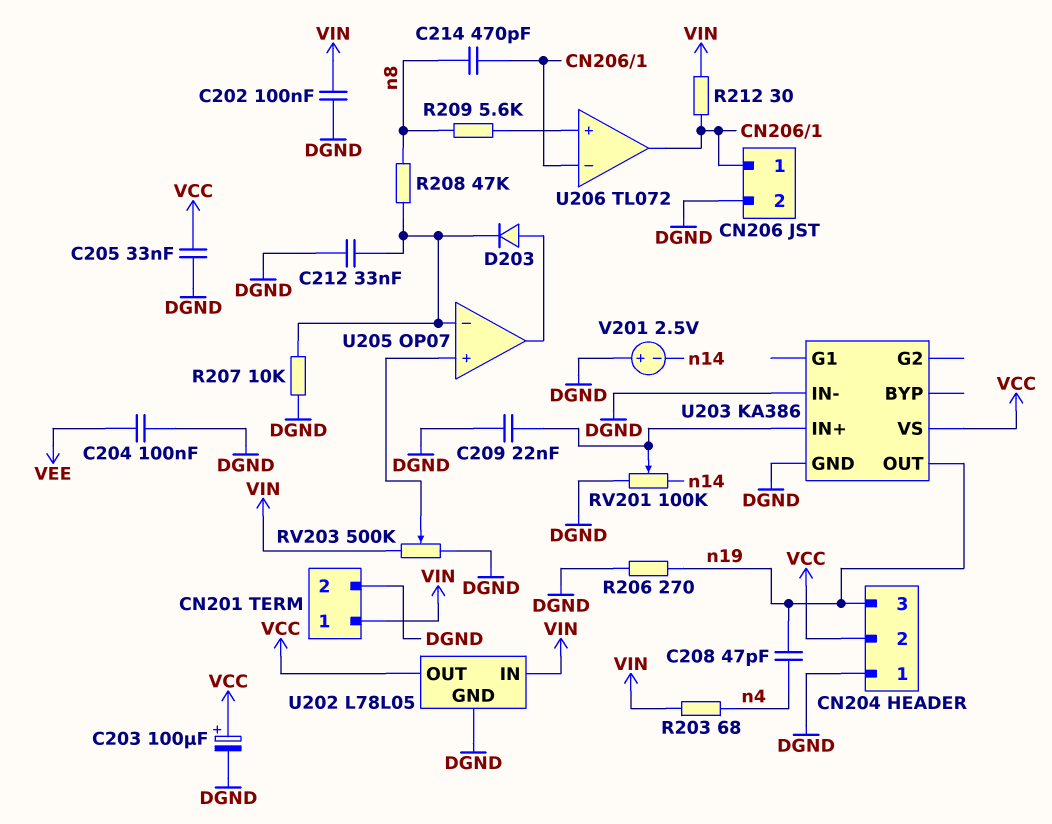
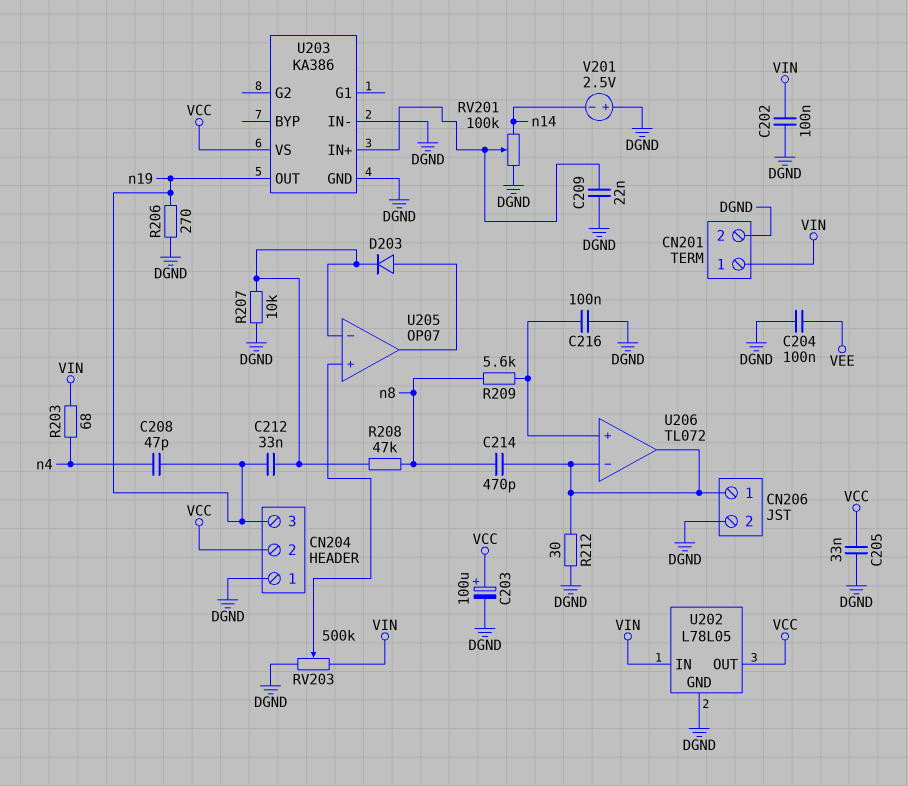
C212: 33nF (DGND, U205/in-) -> 33nF (U205/in-, n19)
C216: none -> 100nF (DGND, U206/in+)
R212: 30 (CN206/1, VIN) -> 30 (CN206/1, DGND)

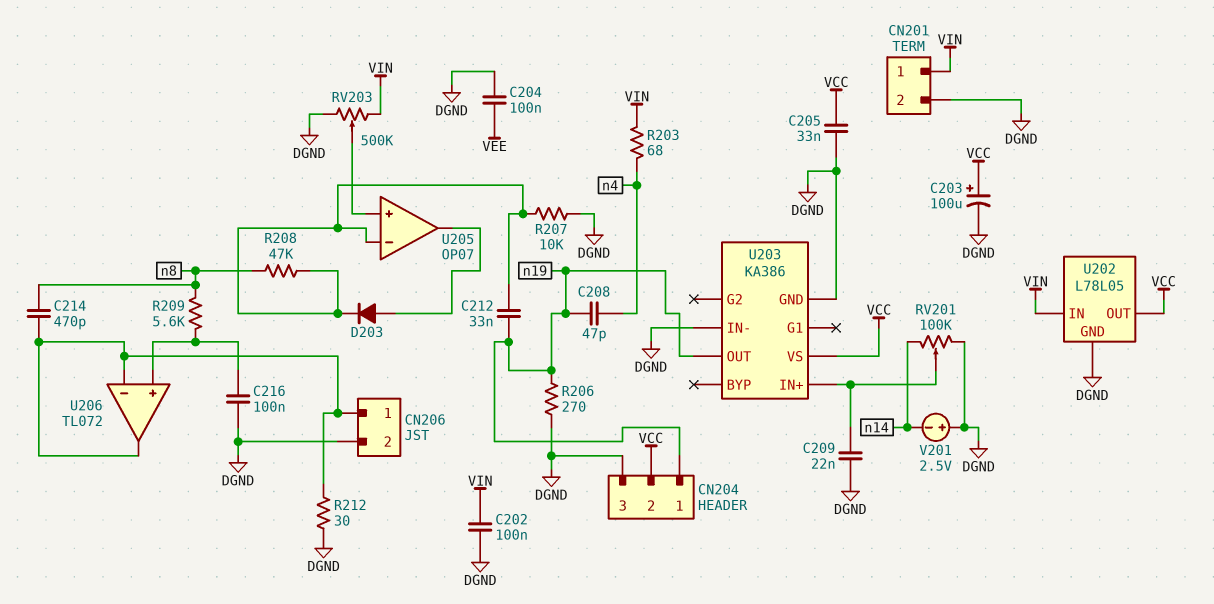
CN204 pin 1: DGND -> n19
CN204 pin 3: n19 -> DGND

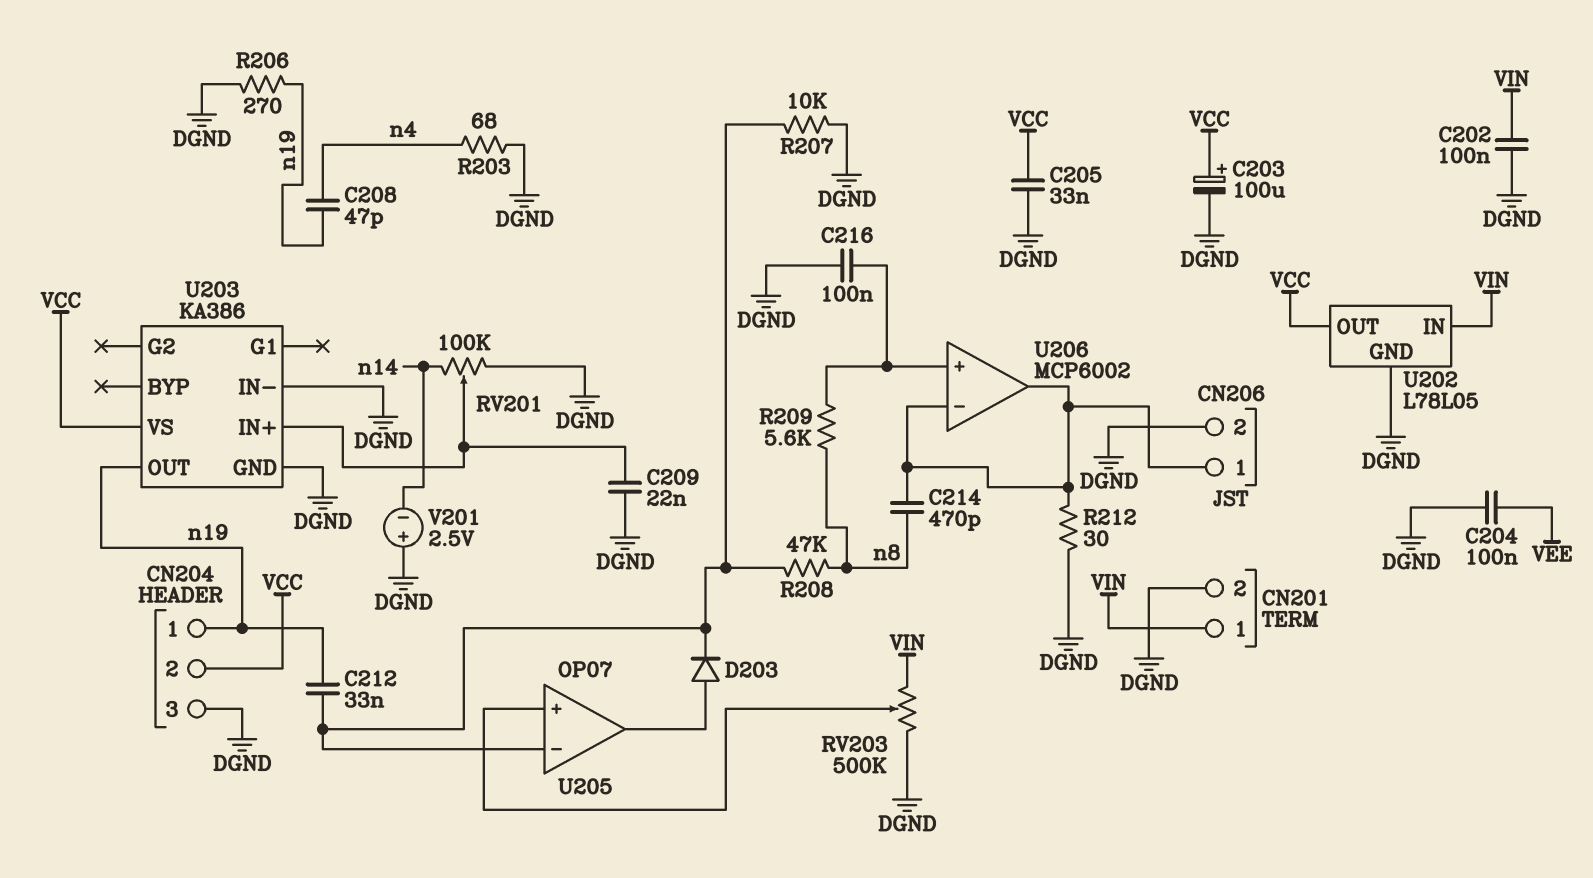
R203: 68 (VIN, n4) -> 68 (DGND, n4)
U206: TL072 -> MCP6002

